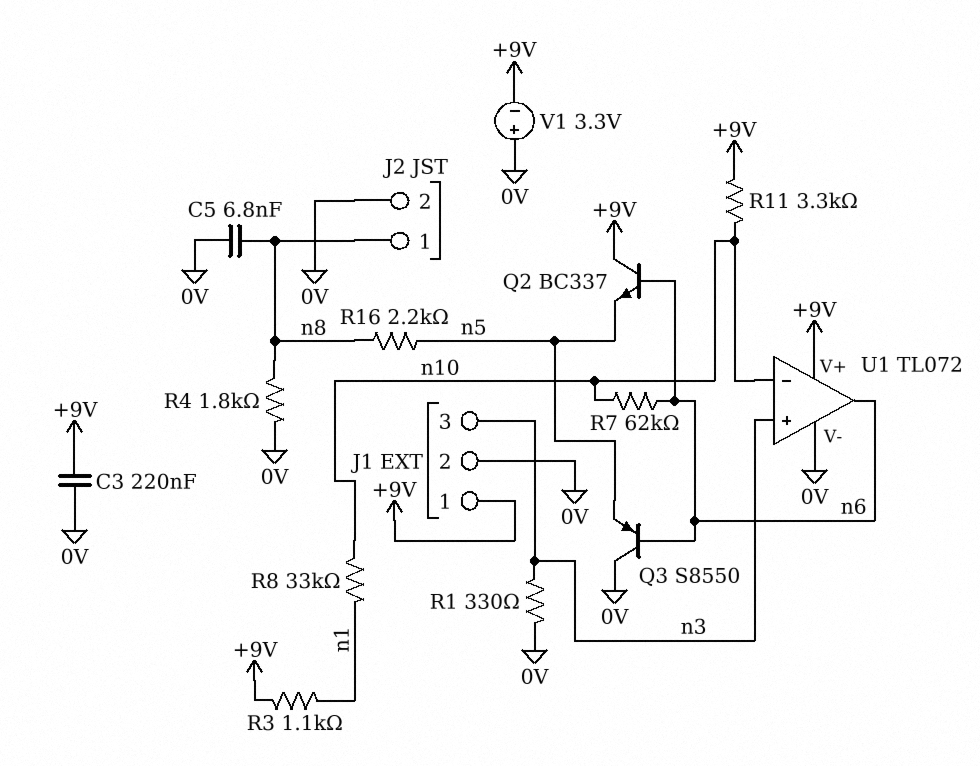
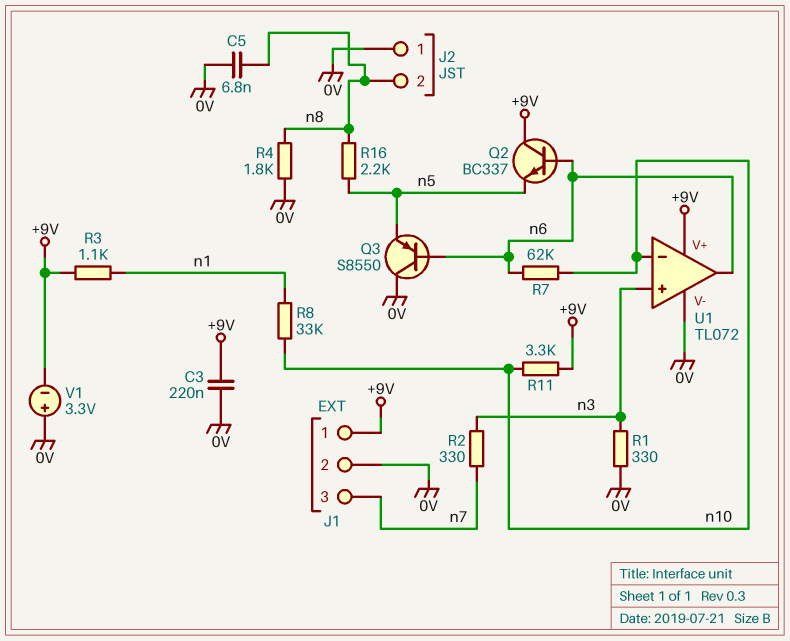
J1 pin 3: n3 -> n7
J2 pin 1: n8 -> 0V
J2 pin 2: 0V -> n8
R2: none -> 330 (n3, n7)

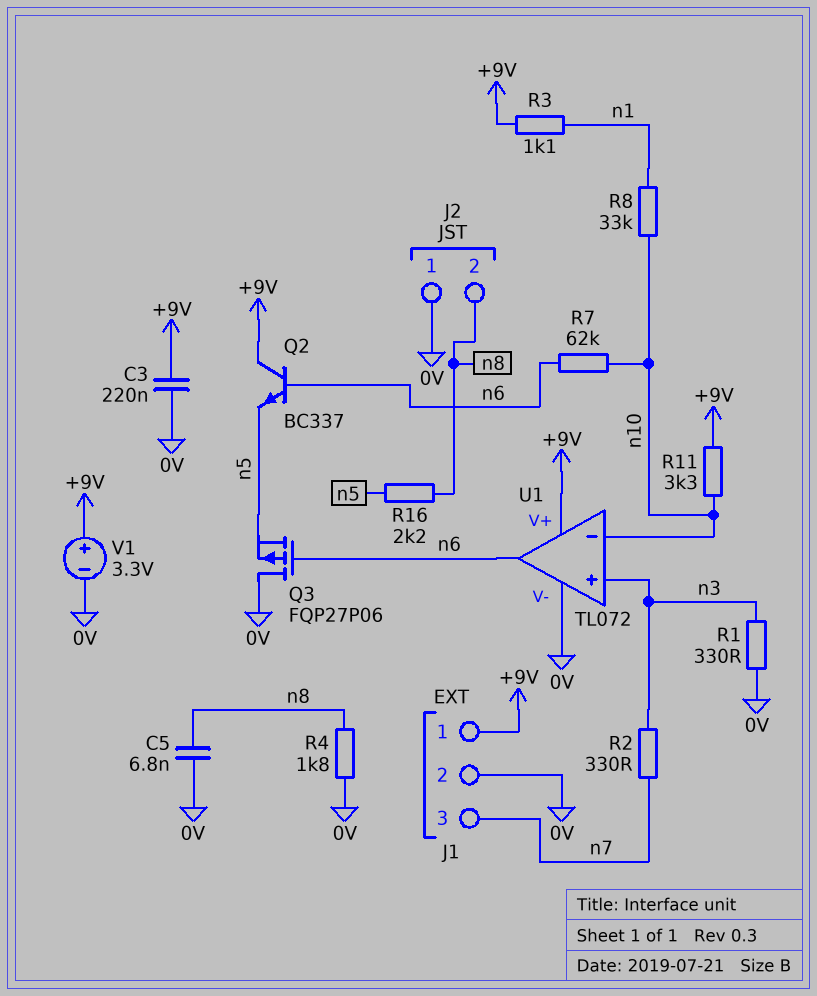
Q3: PNP S8550 (B n6, C 0V, E n5) -> PMOS FQP27P06 (G n6, D 0V, S n5)
V1: 3.3V (plus 0V, minus +9V) -> 3.3V (plus +9V, minus 0V)

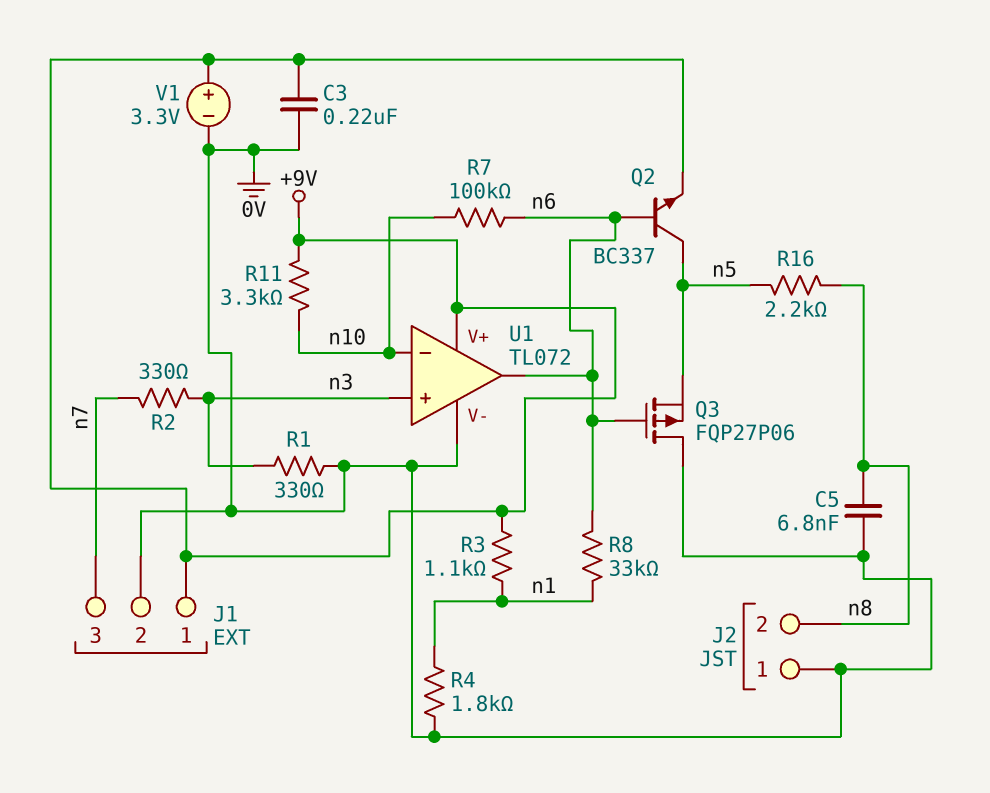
Q2: NPN BC337 (B n6, C +9V, E n5) -> NPN BC337 (B n6, C n5, E +9V)
R4: 1.8k (0V, n8) -> 1.8k (0V, n1)
R7: 62k (n6, n10) -> 100k (n6, n10)
R8: 33k (n1, n10) -> 33k (n1, n6)

